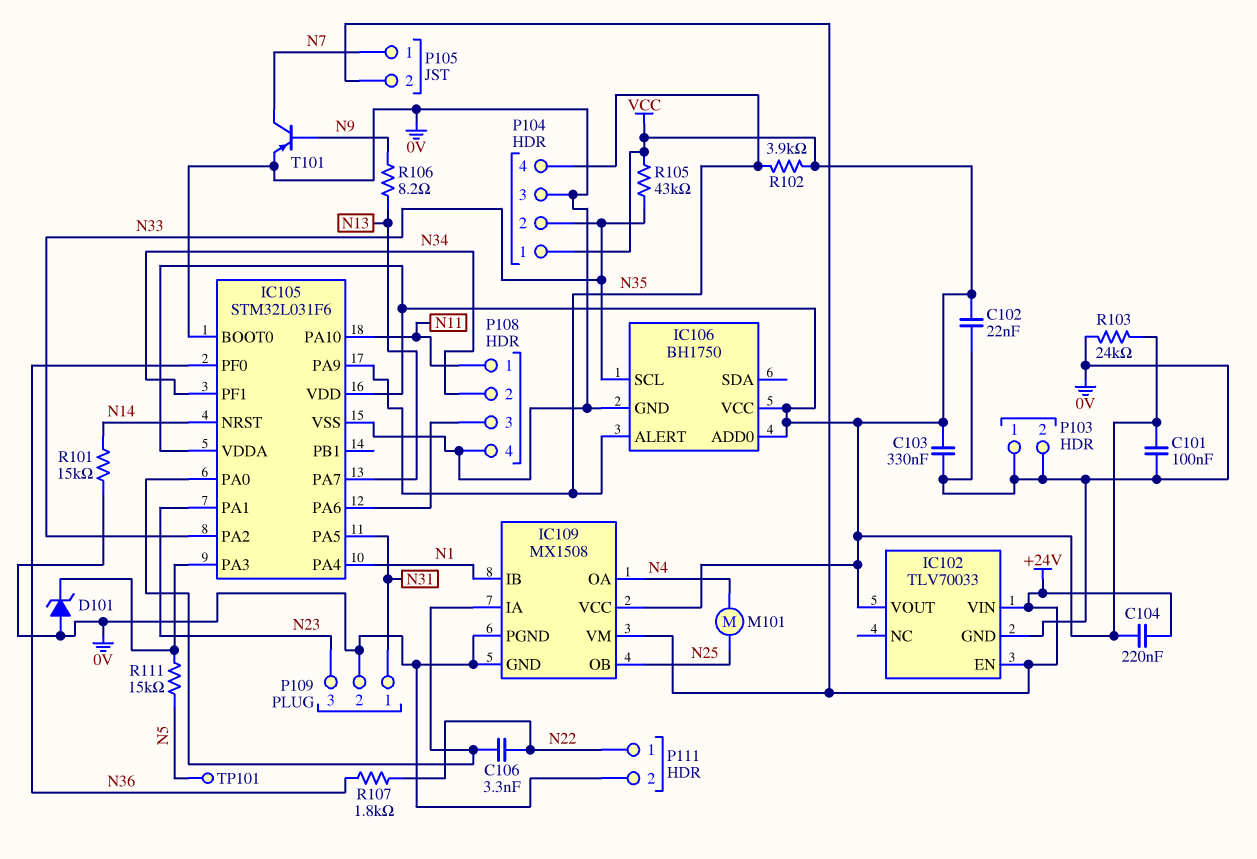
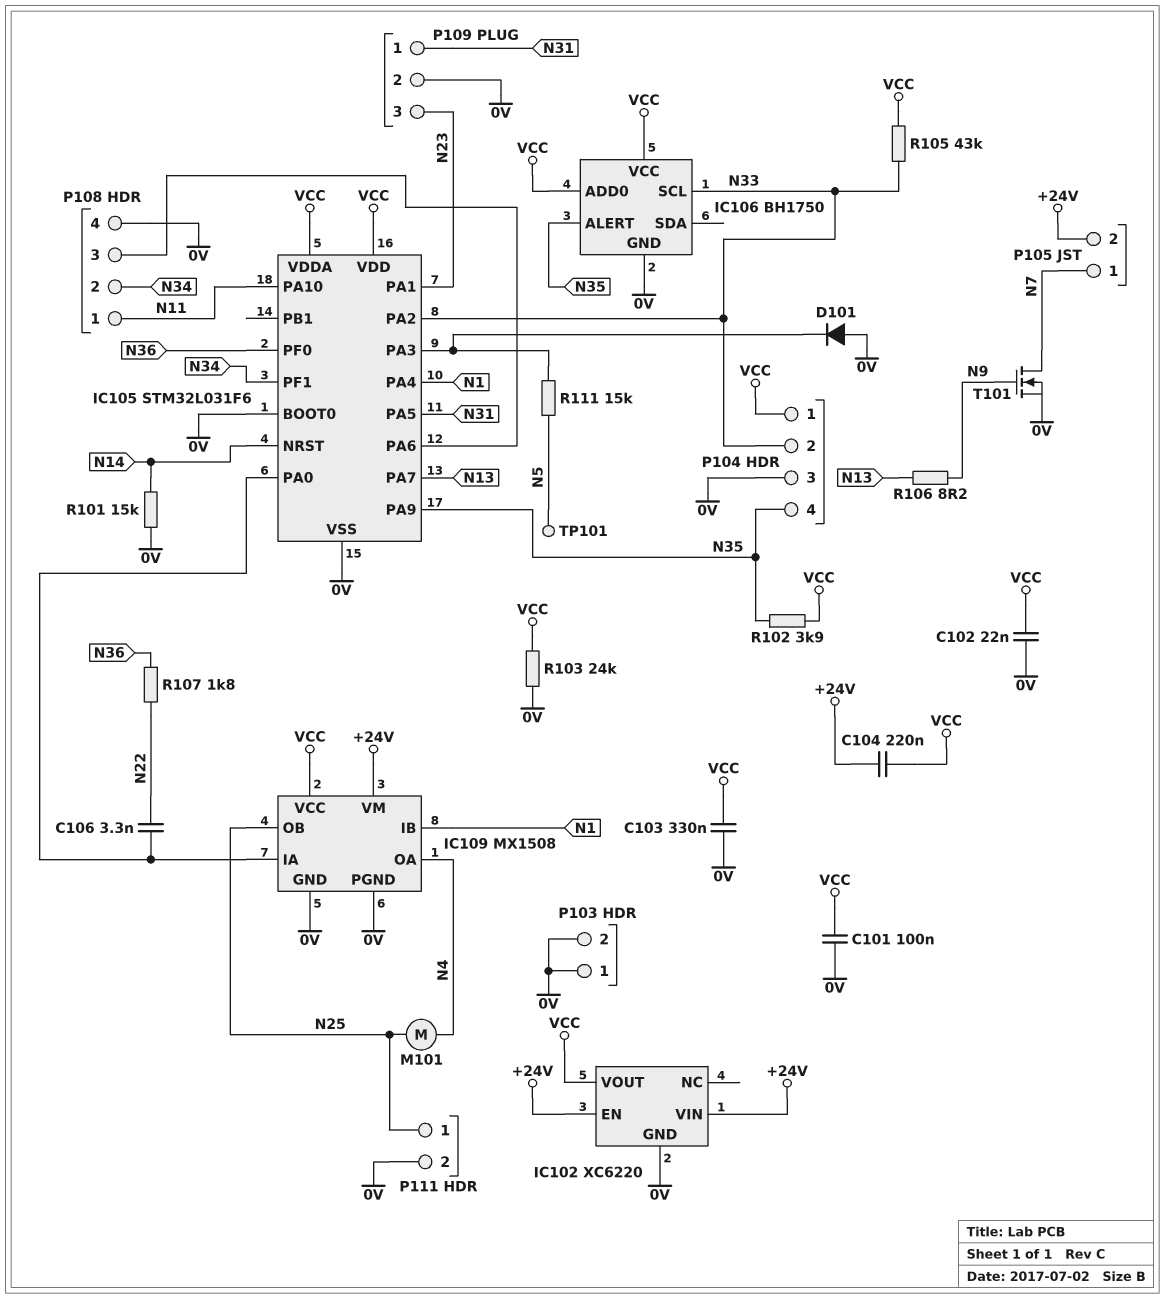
D101: zener (A 0V, K IC105/PA3) -> diode (A 0V, K IC105/PA3)
IC102: TLV70033 -> XC6220
P111 pin 1: N22 -> N25
T101: PNP (B N9, C N7, E 0V) -> NMOS (G N9, D N7, S 0V)

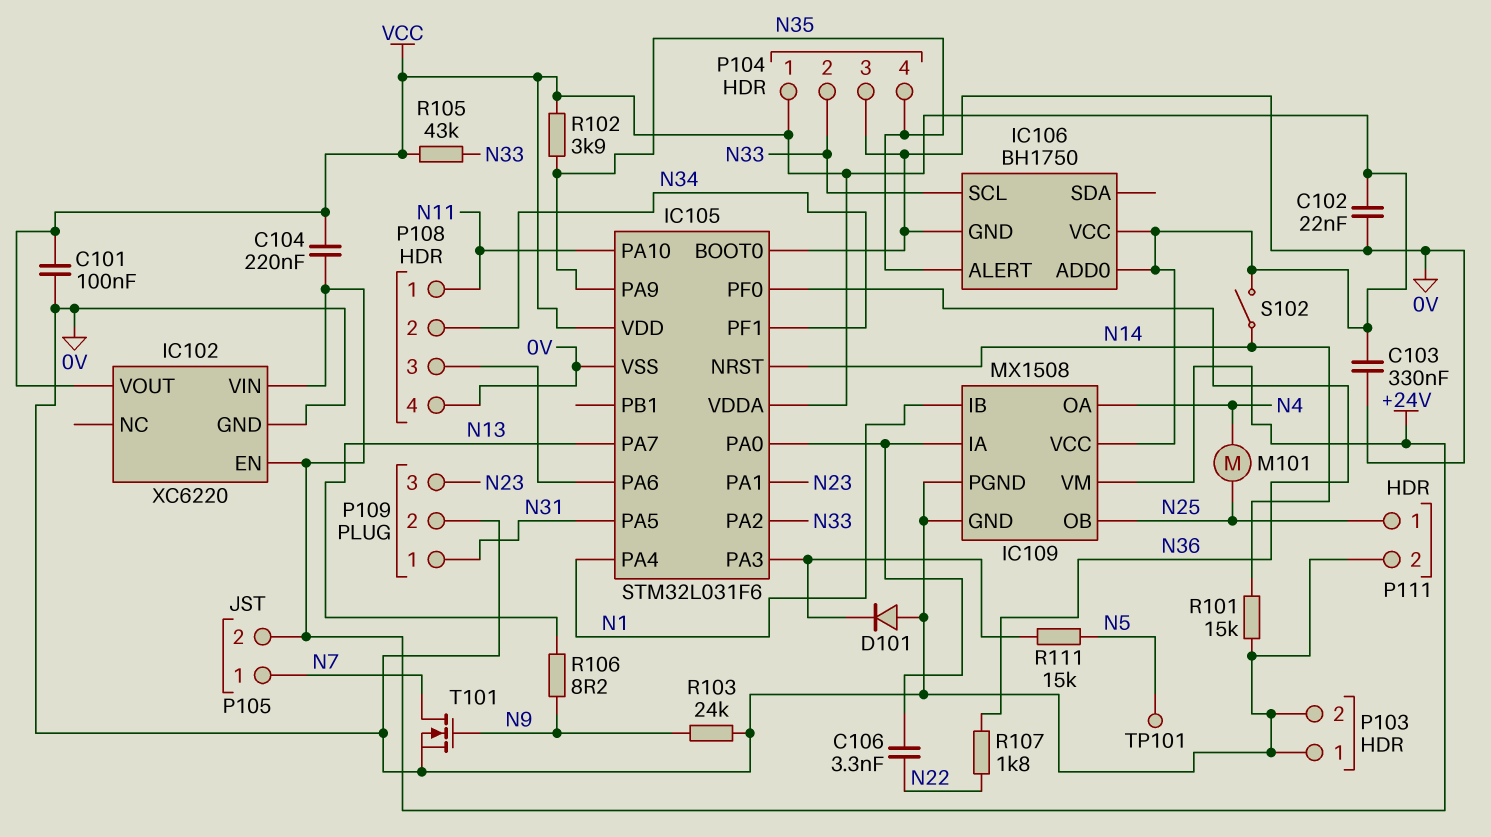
R103: 24k (0V, VCC) -> 24k (0V, N9)
S102: none -> switch (N14, VCC)

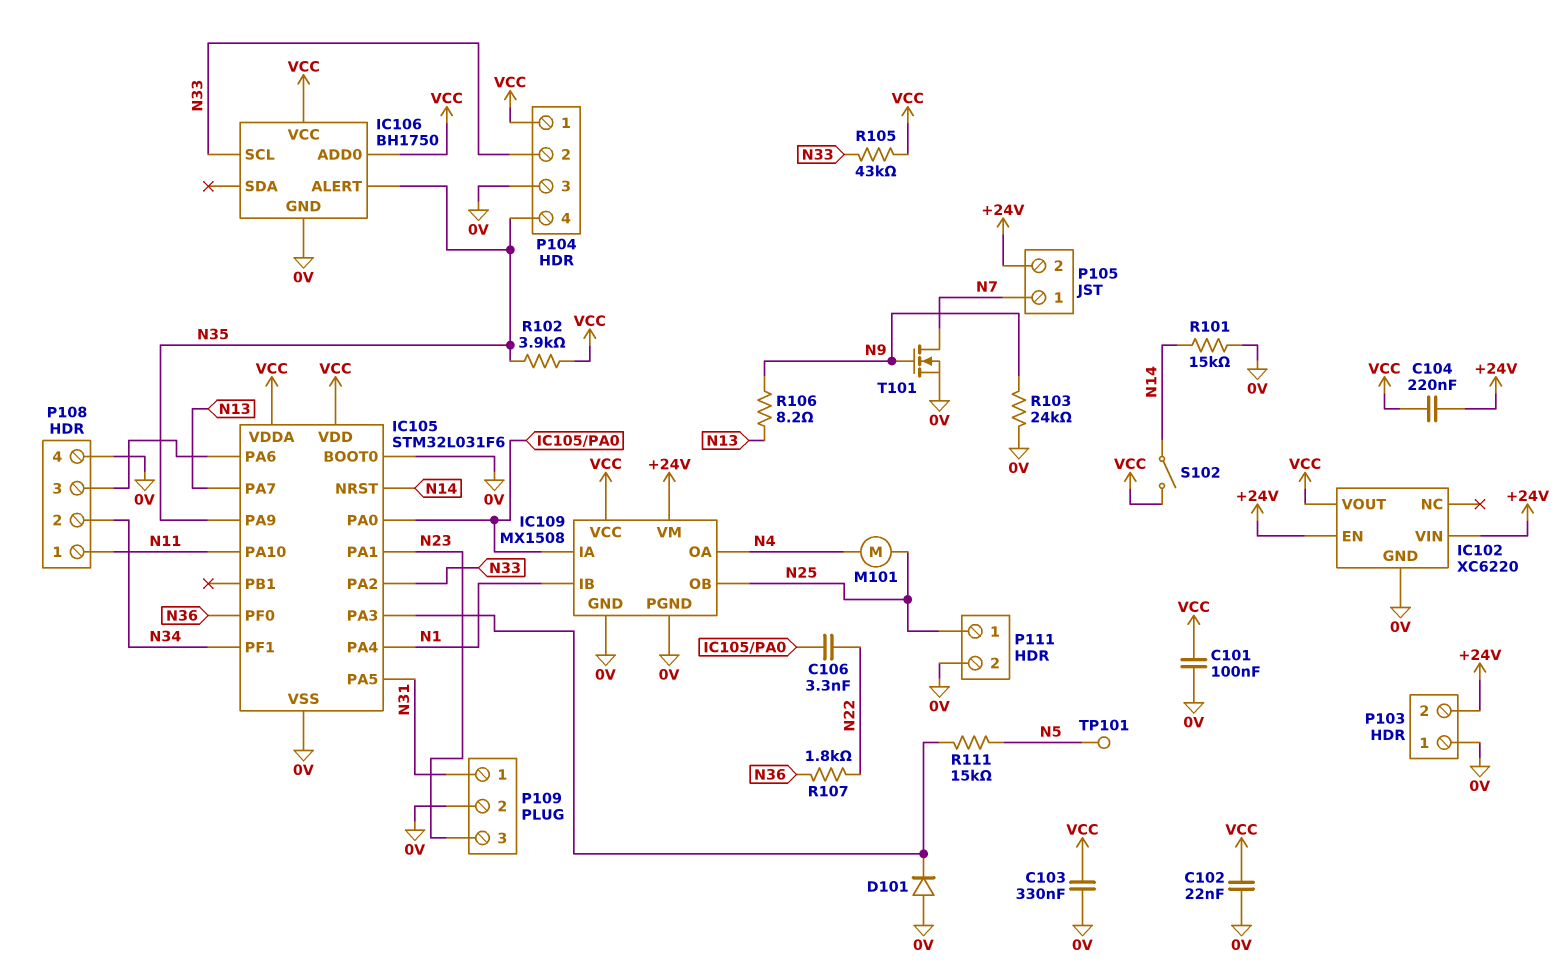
P103 pin 2: 0V -> +24V

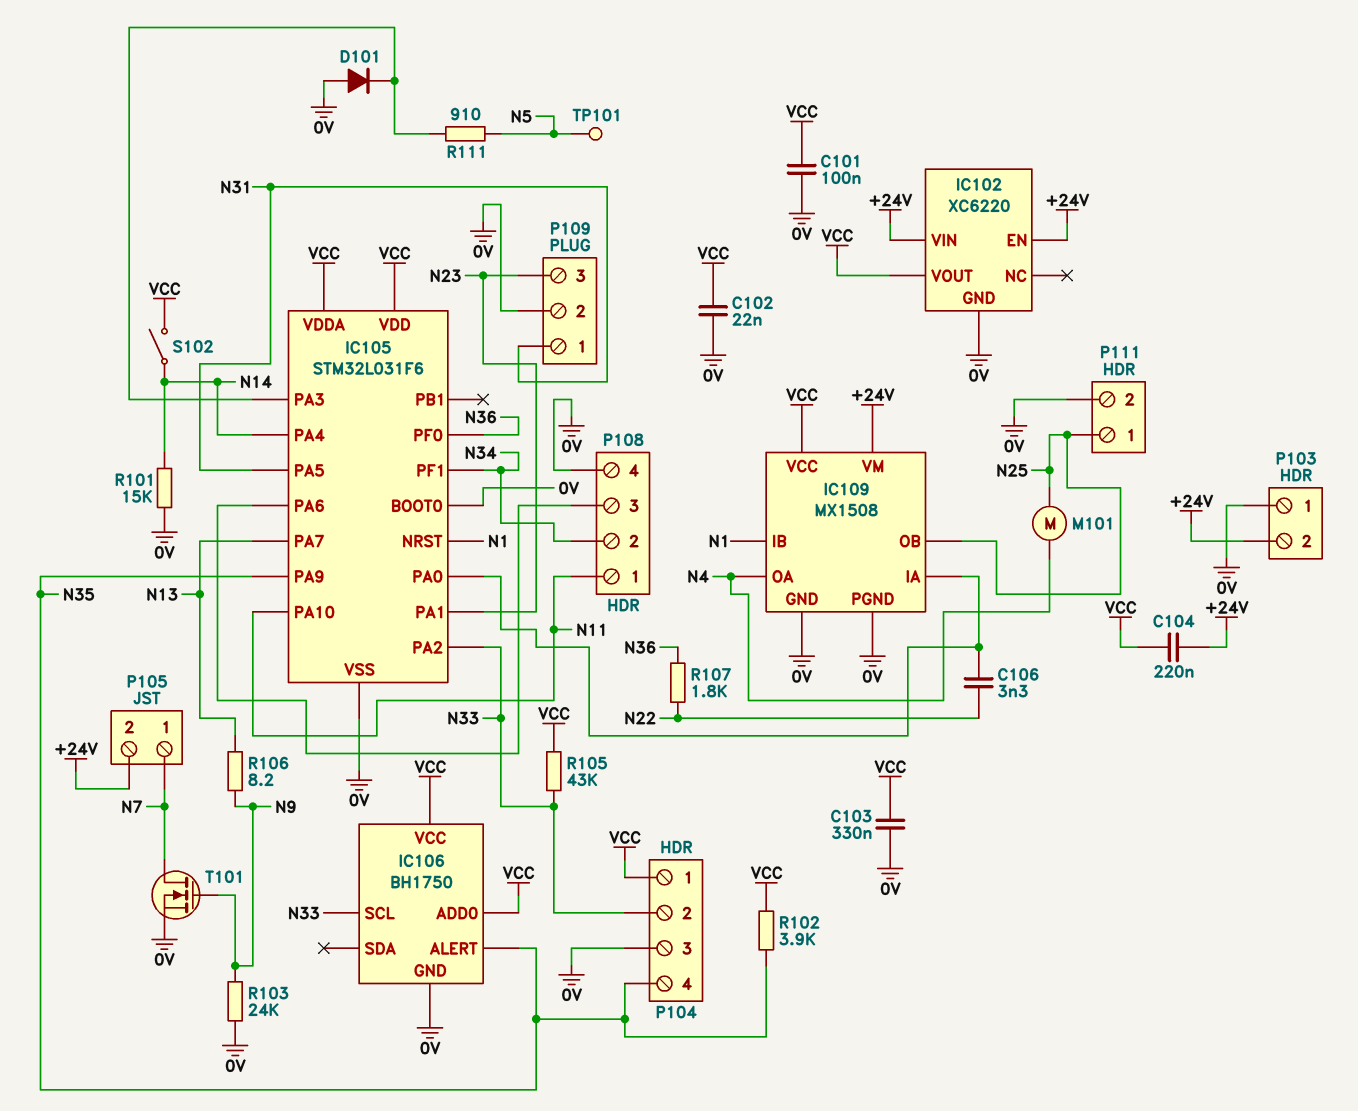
IC105 pin NRST: N14 -> N1
IC105 pin PA4: N1 -> N14
R111: 15k (IC105/PA3, N5) -> 910 (IC105/PA3, N5)

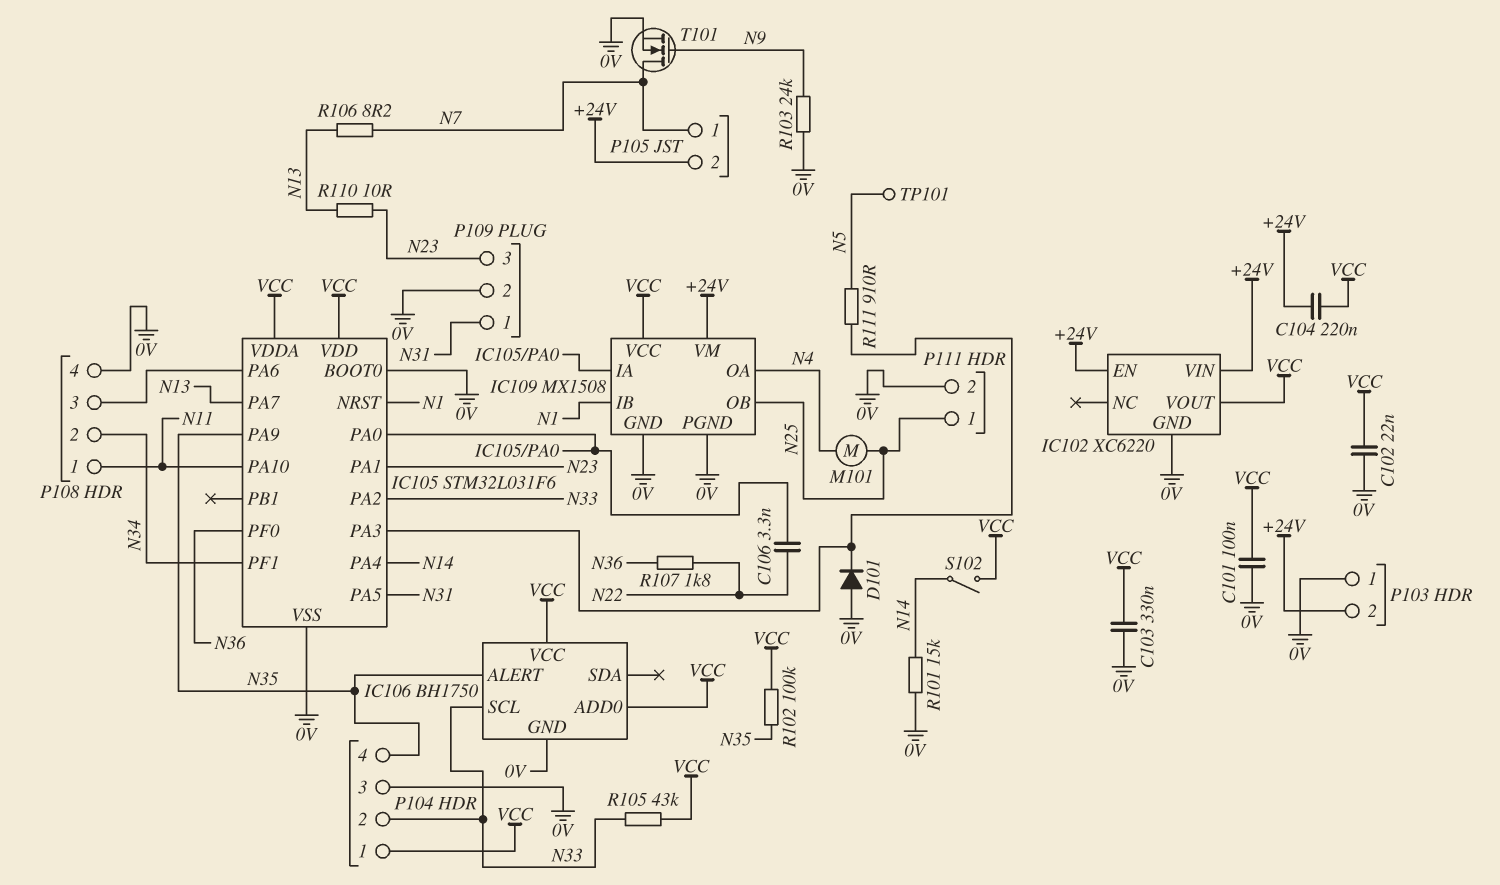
R102: 3.9k (N35, VCC) -> 100k (N35, VCC)
R106: 8.2 (N9, N13) -> 8.2 (N7, N13)
R110: none -> 10 (N13, N23)

